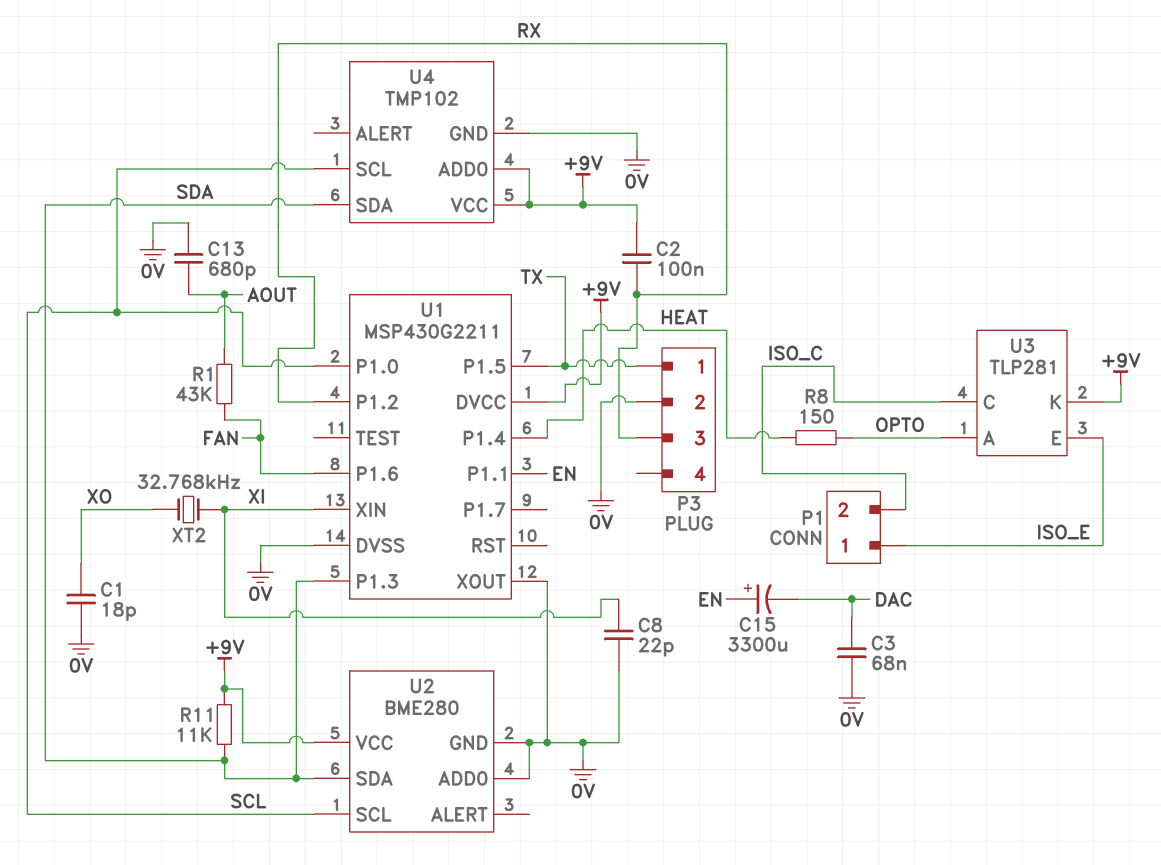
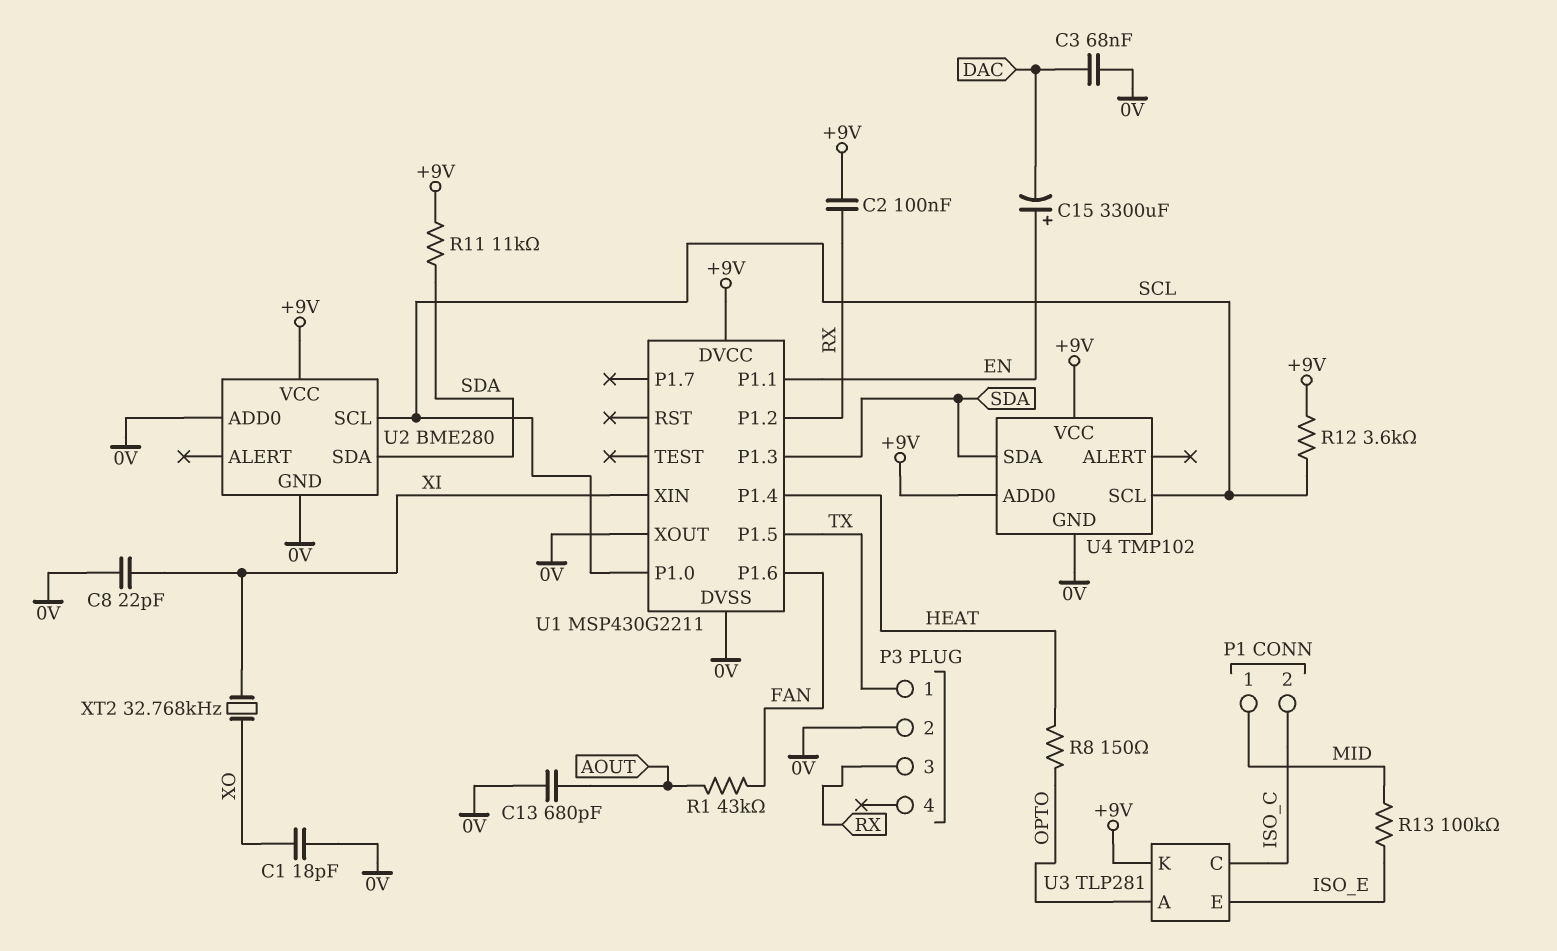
P1 pin 1: ISO_E -> MID
R12: none -> 3.6k (+9V, SCL)
R13: none -> 100k (ISO_E, MID)

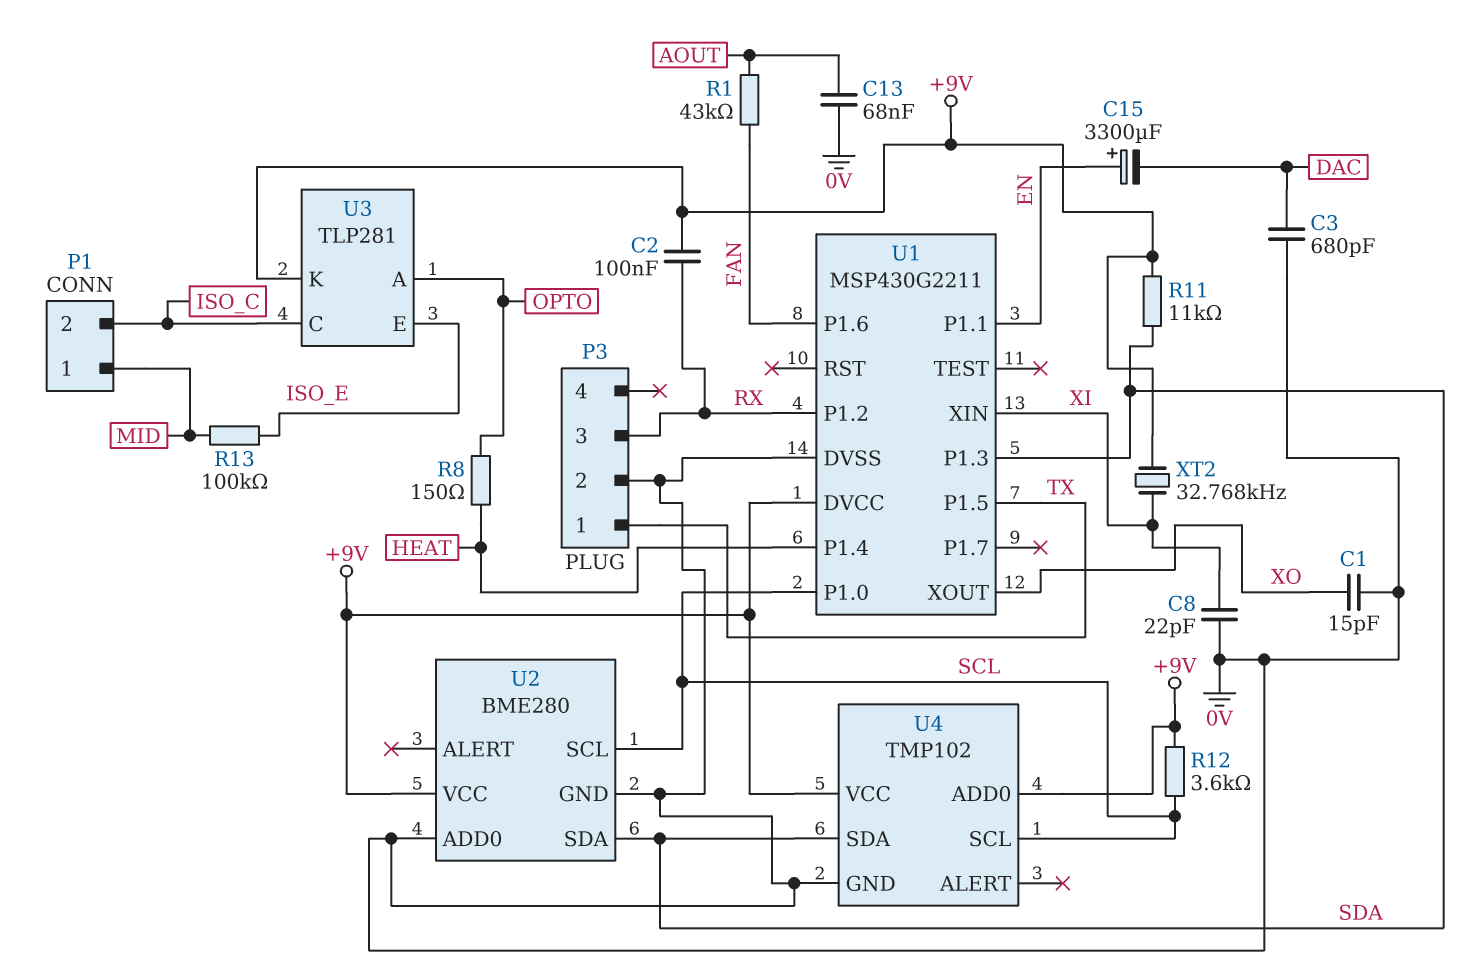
C1: 18pF (0V, XO) -> 15pF (0V, XO)
C3: 68nF (0V, DAC) -> 680pF (0V, DAC)
C13: 680pF (0V, AOUT) -> 68nF (0V, AOUT)
U1 pin XOUT: 0V -> XO
XT2: 32.768kHz (XI, XO) -> 32.768kHz (+9V, XI)

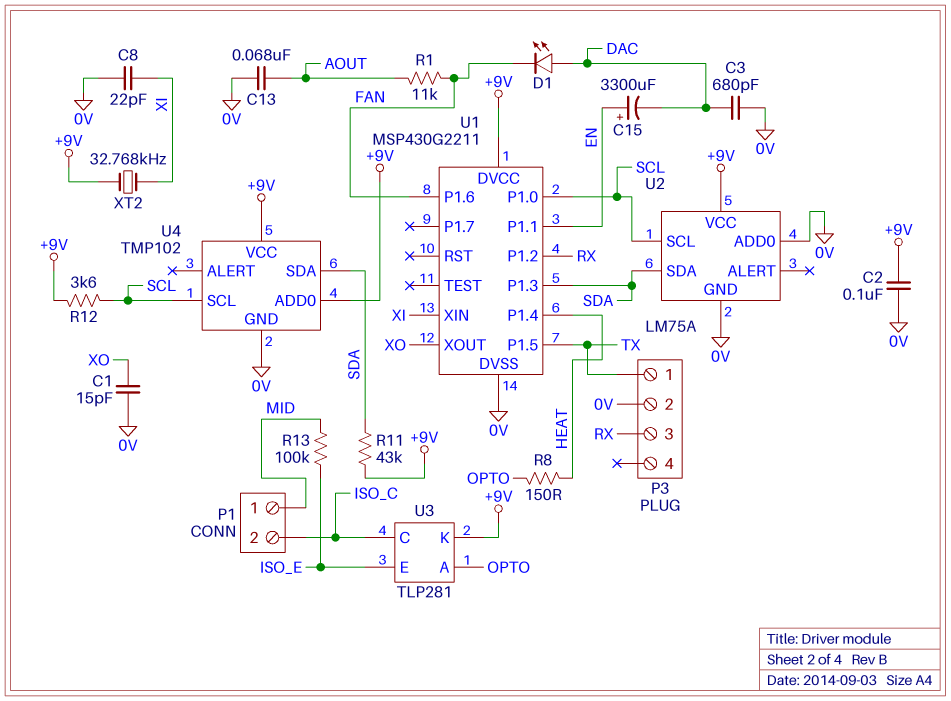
C2: 100nF (+9V, RX) -> 100nF (+9V, 0V)
D1: none -> LED (A DAC, K FAN)
R1: 43k (AOUT, FAN) -> 11k (AOUT, FAN)
R11: 11k (+9V, SDA) -> 43k (+9V, SDA)
U2: BME280 -> LM75A

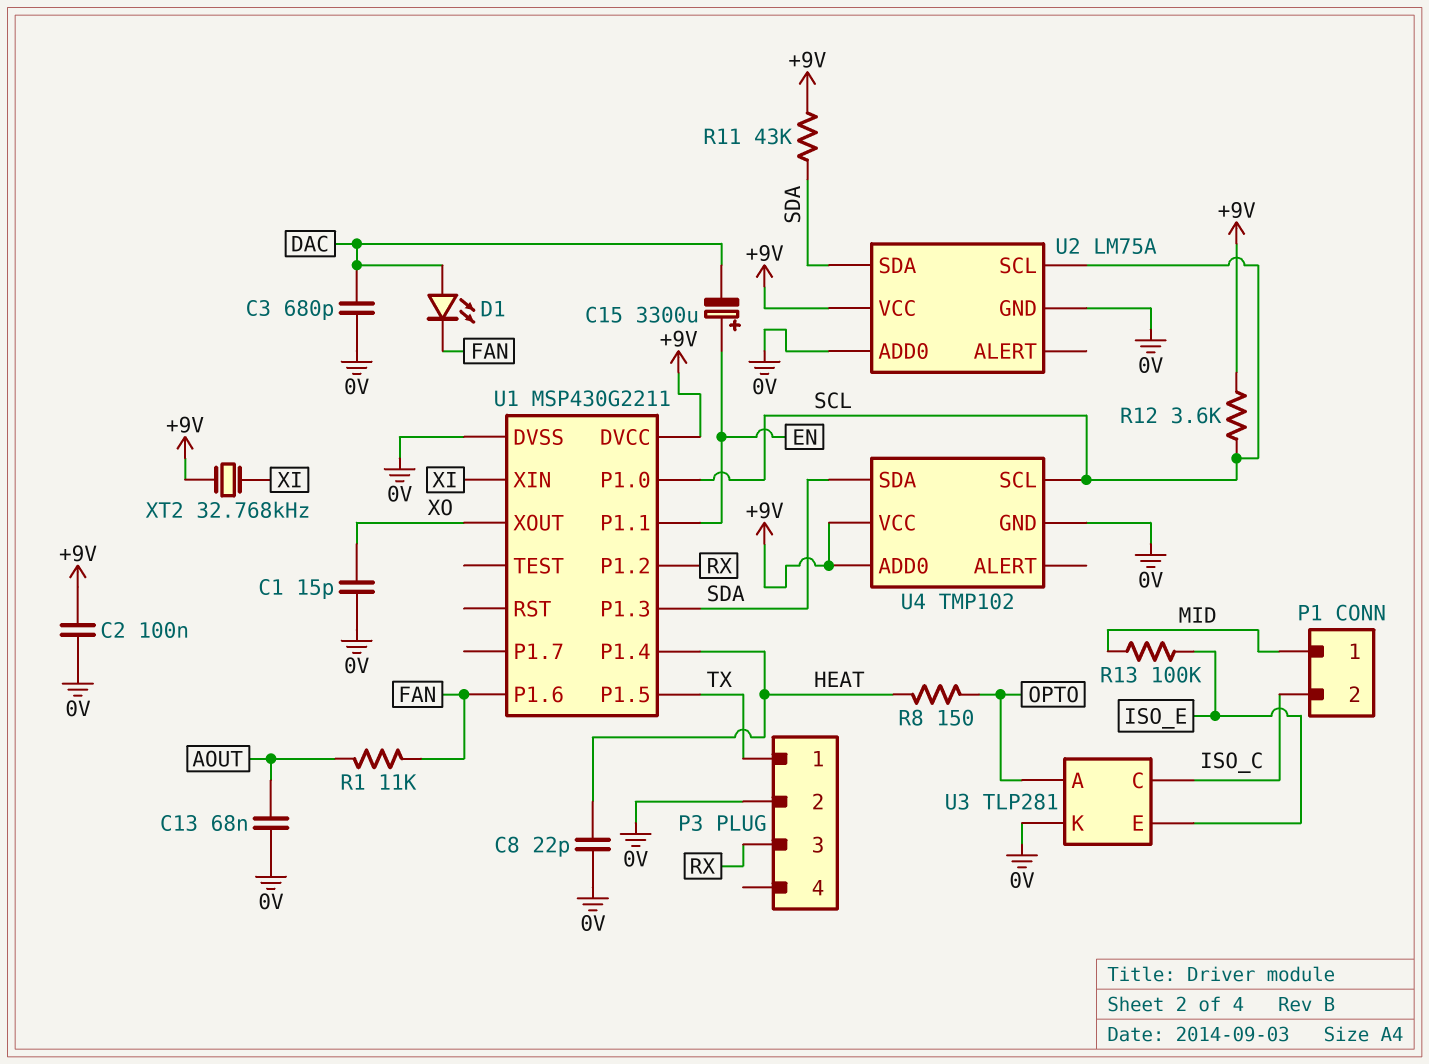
C8: 22pF (0V, XI) -> 22pF (0V, HEAT)
U3 pin K: +9V -> 0V

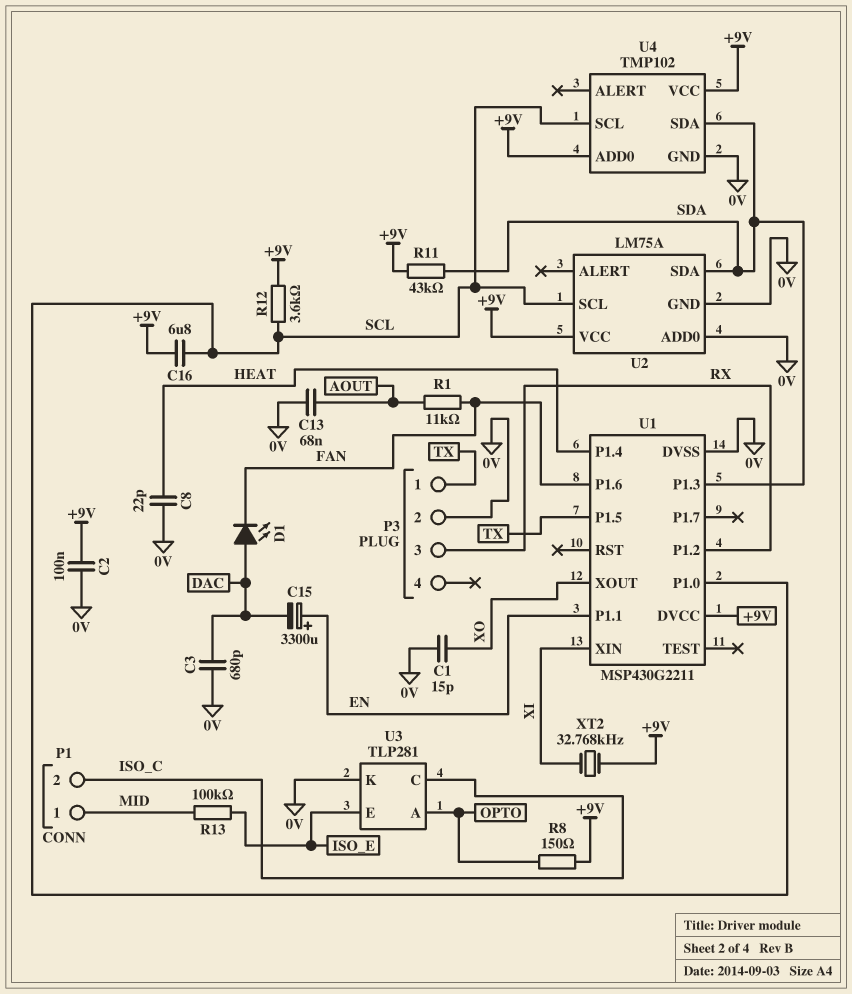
C16: none -> 6.8uF (+9V, SCL)
R8: 150 (HEAT, OPTO) -> 150 (+9V, OPTO)

